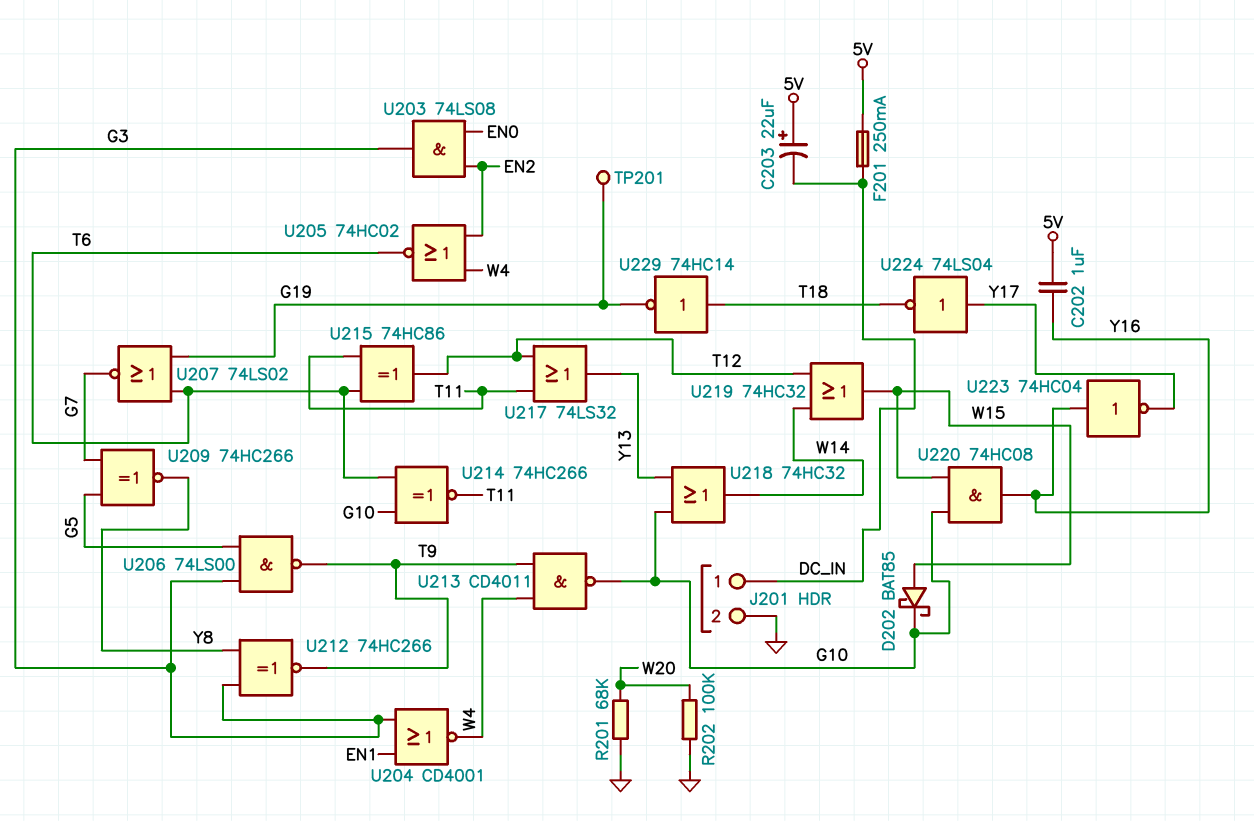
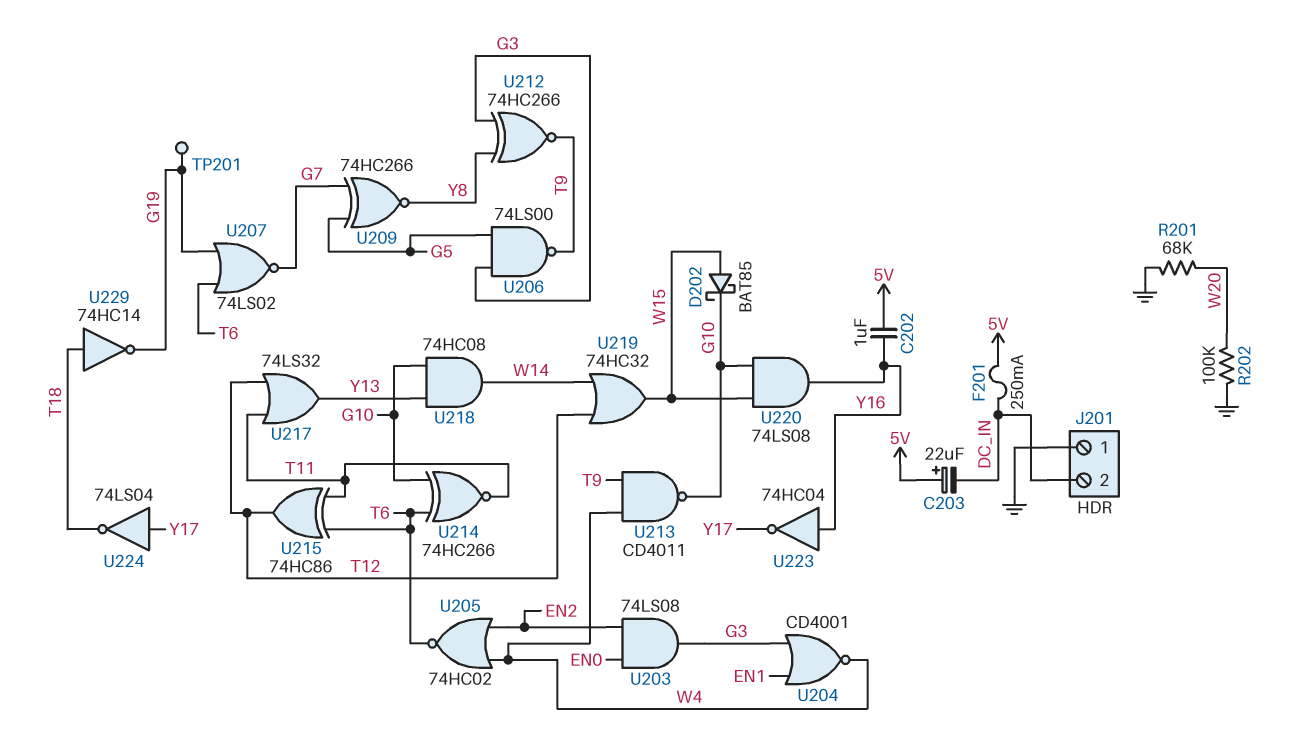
J201 pin 1: DC_IN -> GND
J201 pin 2: GND -> DC_IN
U218: OR 74HC32 (in G10, in Y13, out W14) -> AND 74HC08 (in G10, in Y13, out W14)
U220: AND 74HC08 (in G10, in W15, out Y16) -> AND 74LS08 (in G10, in W15, out Y16)

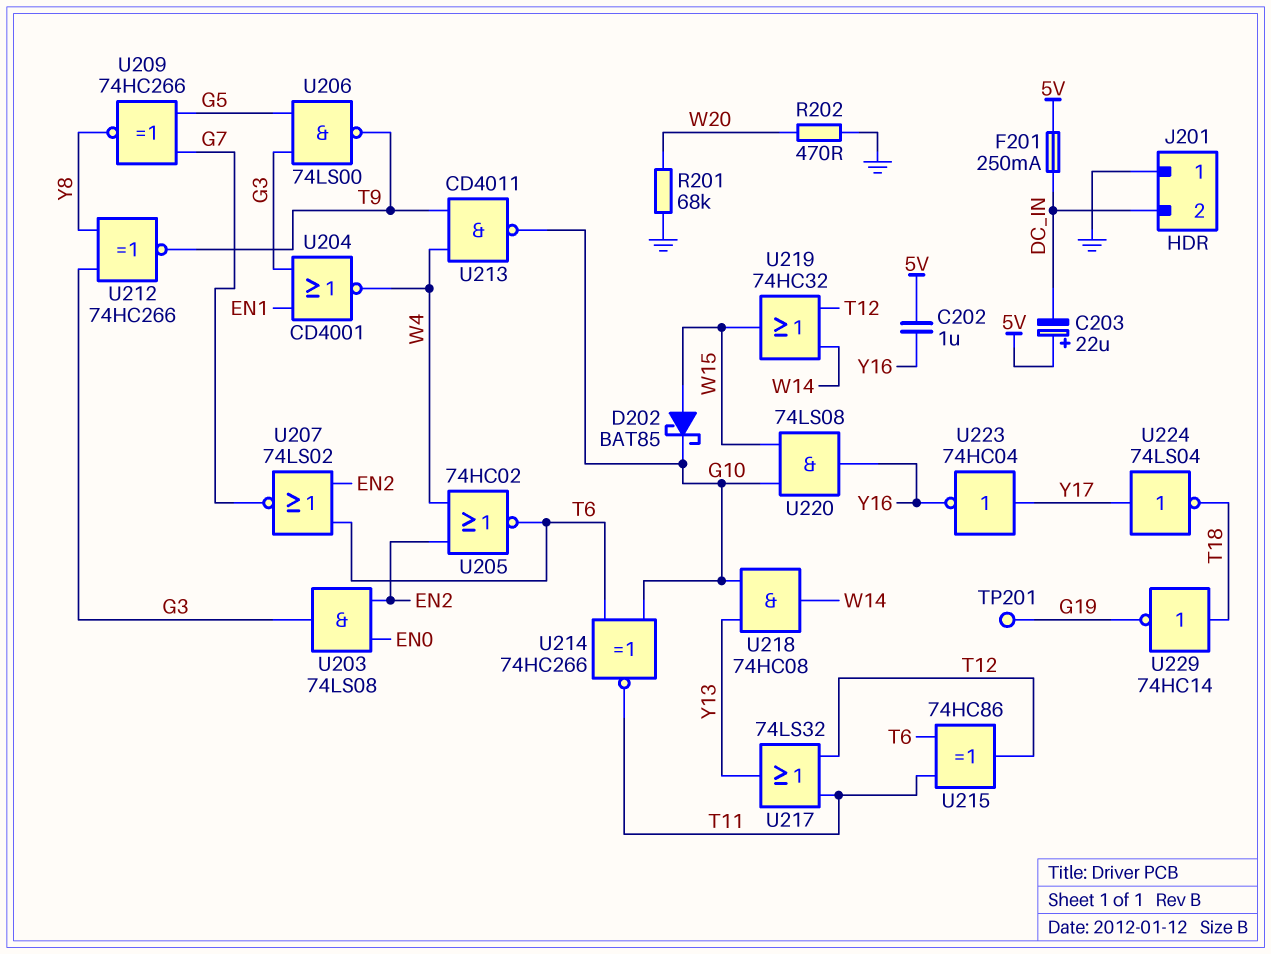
R202: 100k (GND, W20) -> 470 (GND, W20)
U207: NOR 74LS02 (in G19, in T6, out G7) -> NOR 74LS02 (in EN2, in T6, out G7)
U223: NOT 74HC04 (in Y16, out Y17) -> NOT 74HC04 (in Y17, out Y16)

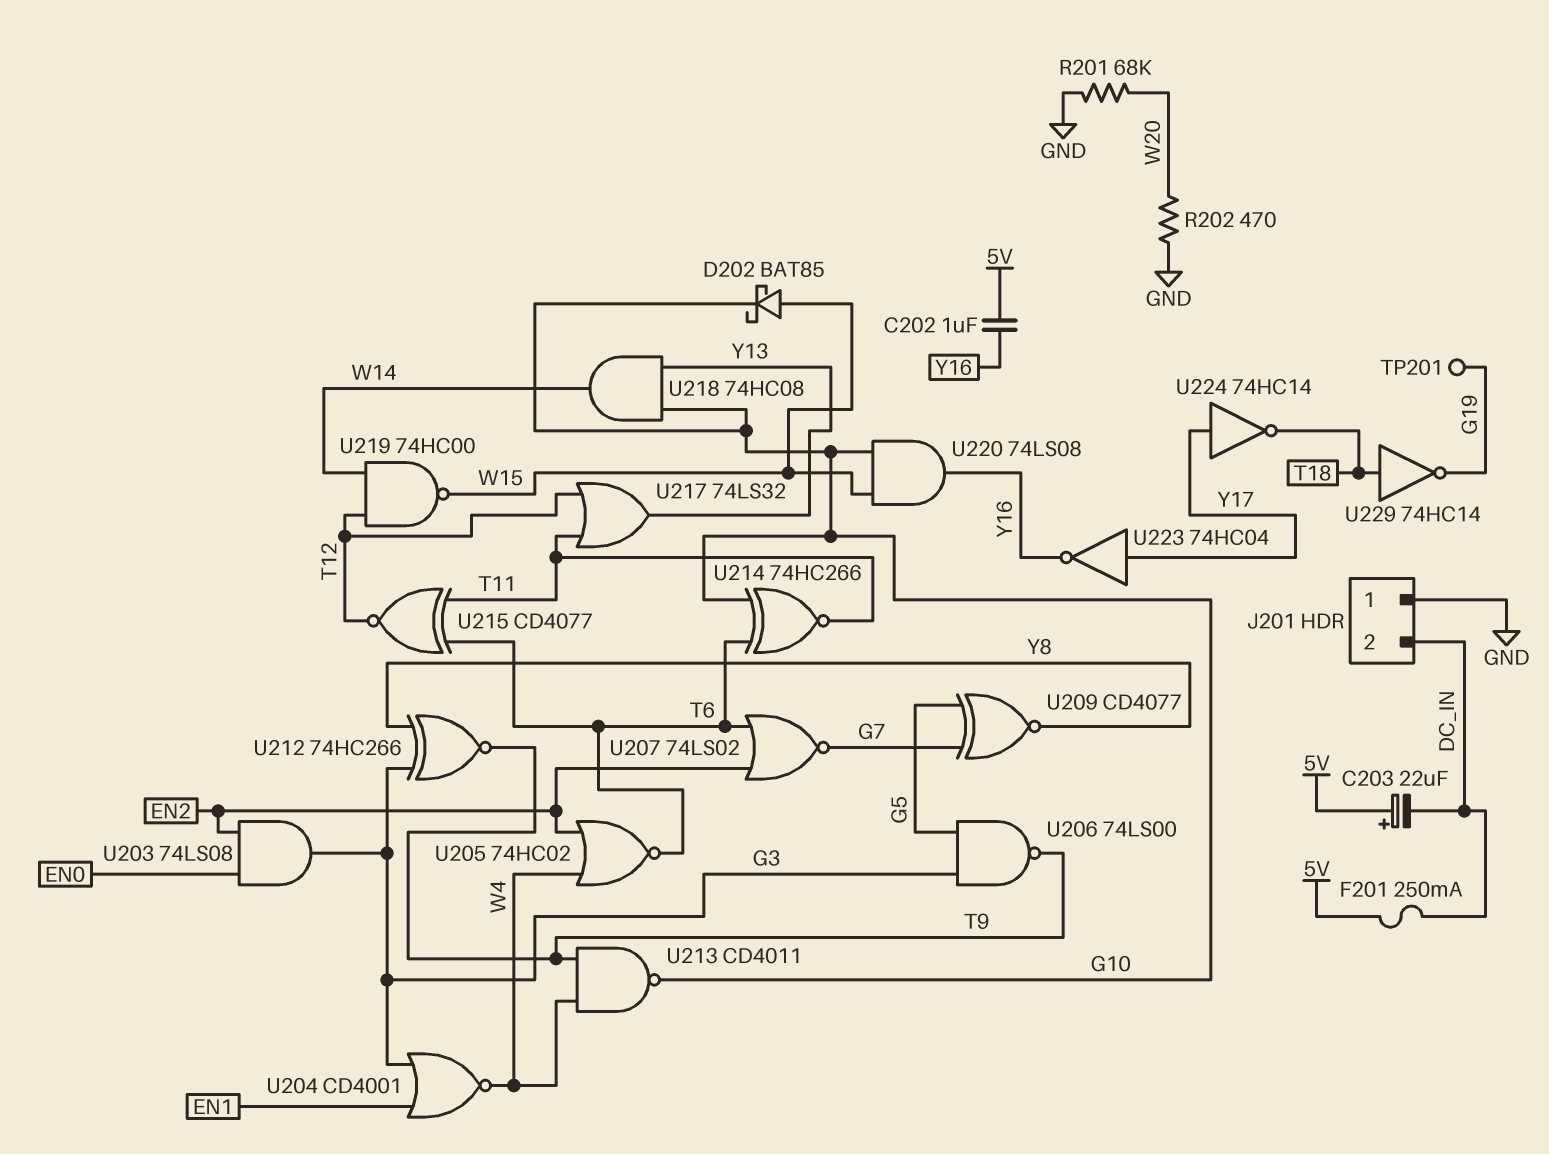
U209: XNOR 74HC266 (in G5, in G7, out Y8) -> XNOR CD4077 (in G5, in G7, out Y8)
U215: XOR 74HC86 (in T6, in T11, out T12) -> XNOR CD4077 (in T6, in T11, out T12)
U219: OR 74HC32 (in T12, in W14, out W15) -> NAND 74HC00 (in T12, in W14, out W15)
U224: NOT 74LS04 (in Y17, out T18) -> NOT 74HC14 (in Y17, out T18)

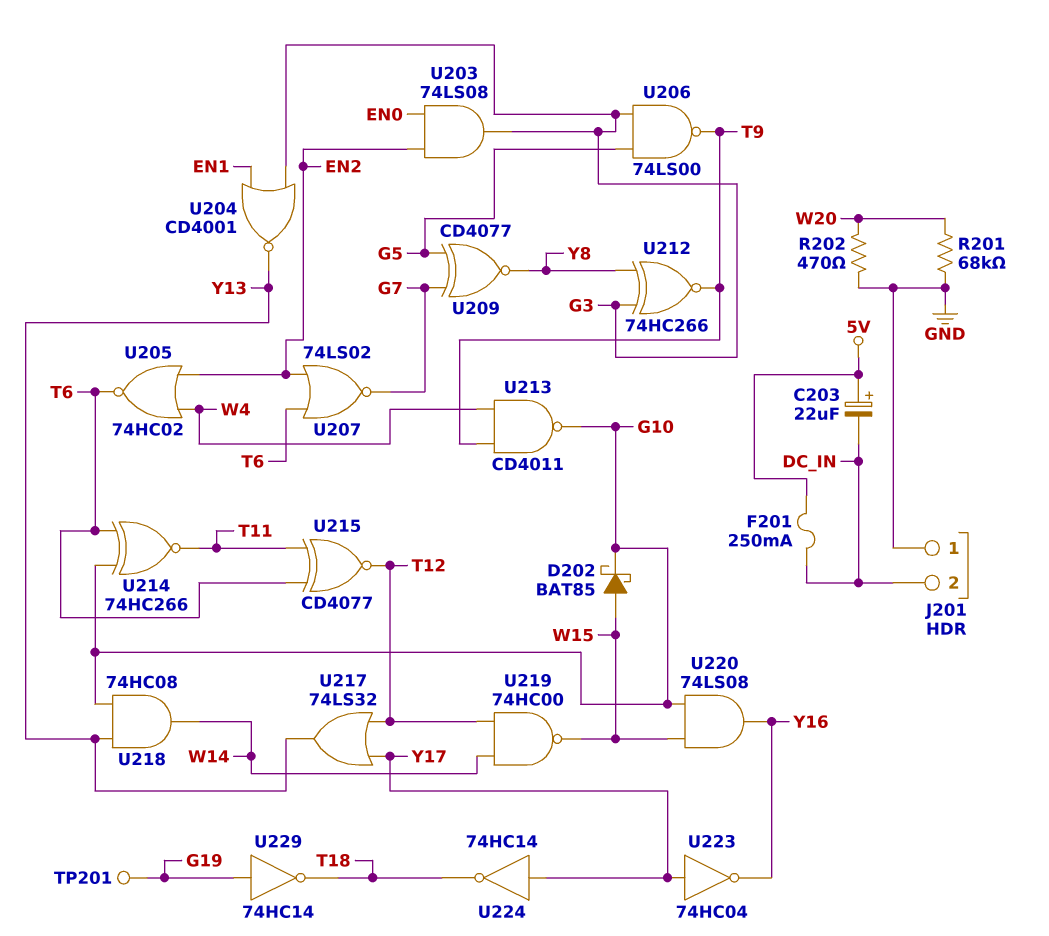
C202: 1uF (5V, Y16) -> none
U204: NOR CD4001 (in EN1, in G3, out W4) -> NOR CD4001 (in EN1, in G3, out Y13)
U217: OR 74LS32 (in T11, in T12, out Y13) -> OR 74LS32 (in T12, in Y17, out Y13)
U229: NOT 74HC14 (in T18, out G19) -> NOT 74HC14 (in G19, out T18)

